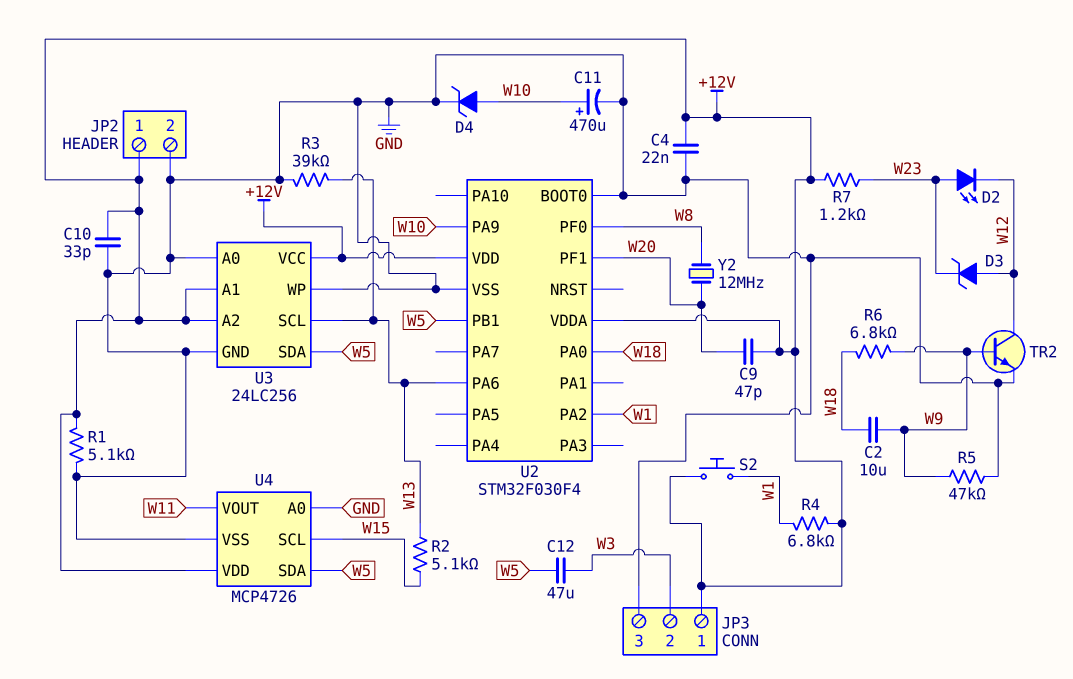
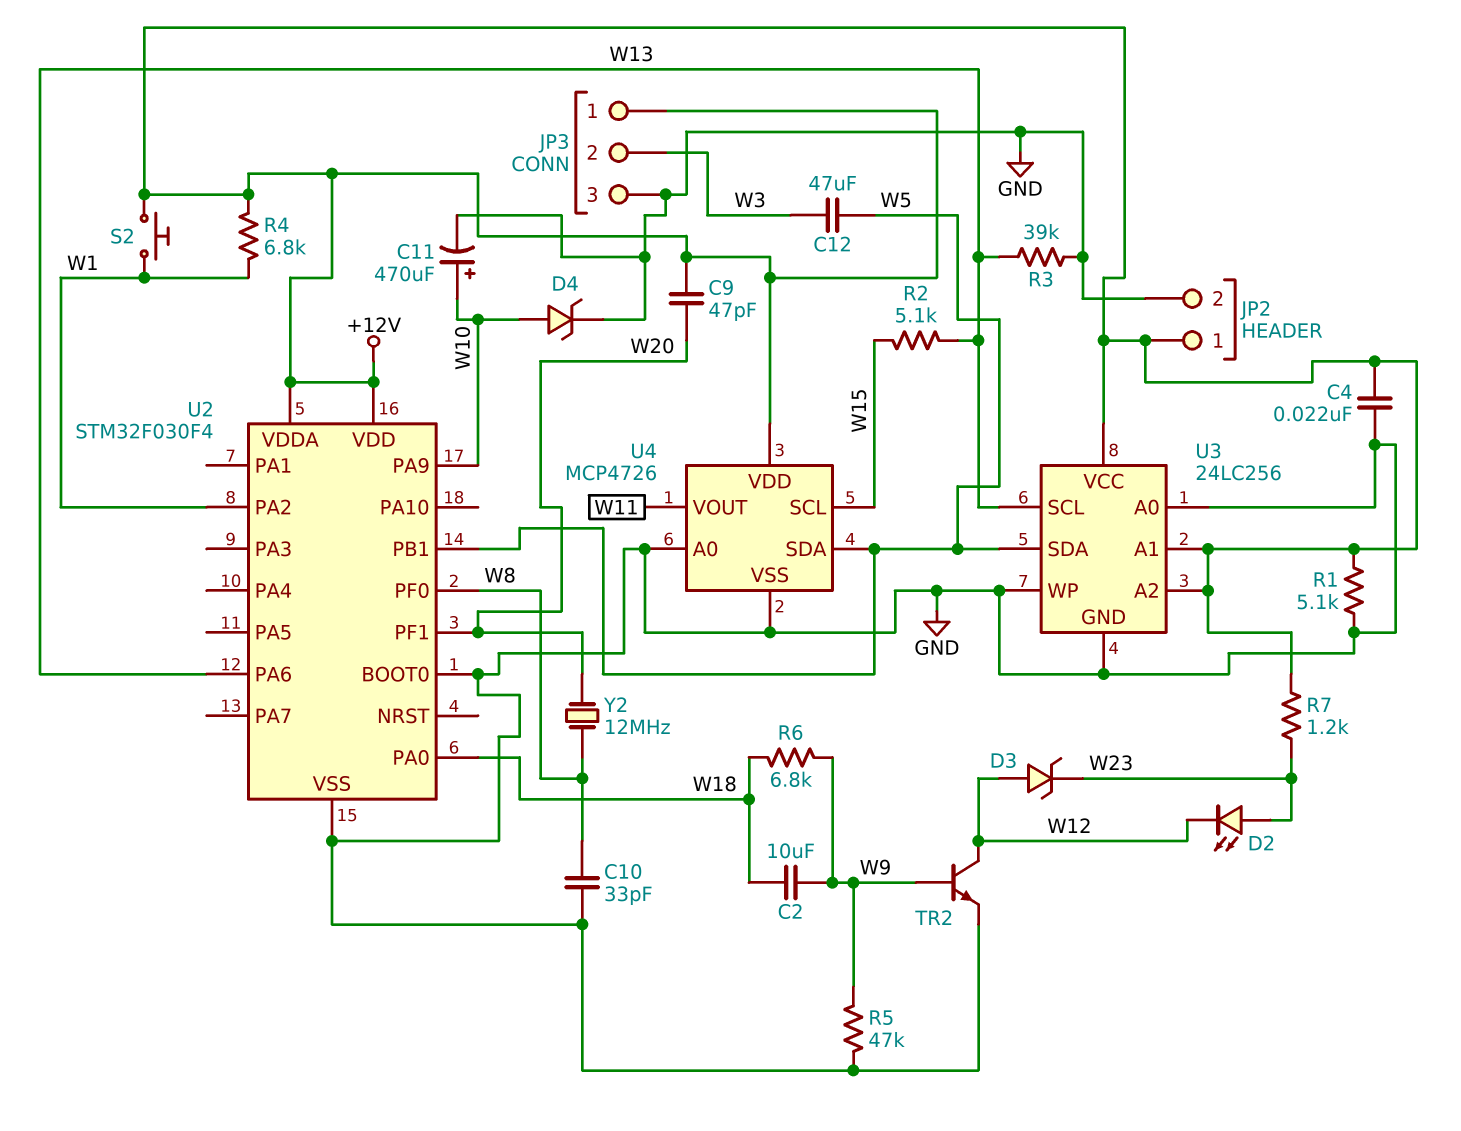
C10: 33pF (+12V, GND) -> 33pF (GND, W8)

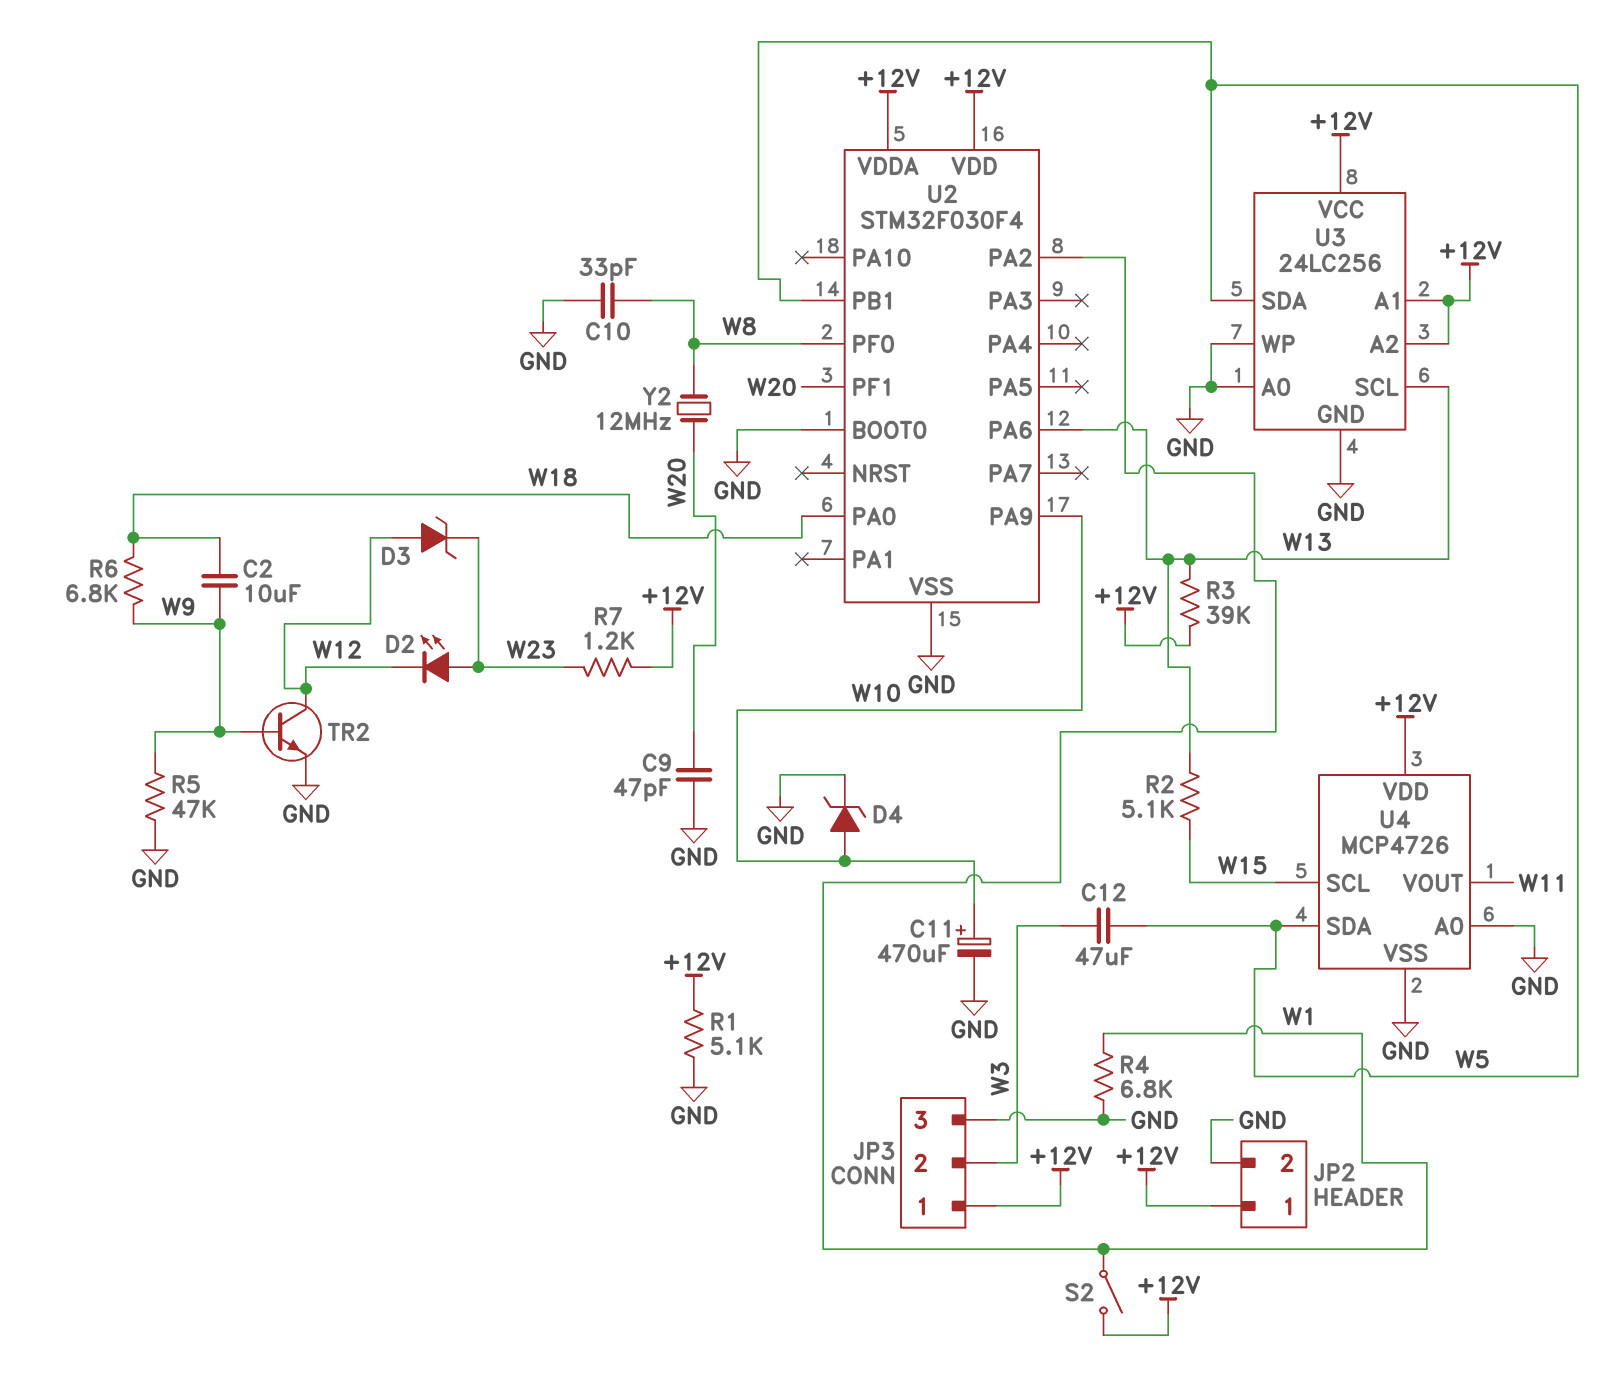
C4: 22nF (+12V, GND) -> none
C9: 47pF (+12V, W20) -> 47pF (GND, W20)
R3: 39k (GND, W13) -> 39k (+12V, W13)
R4: 6.8k (+12V, W1) -> 6.8k (GND, W1)
S2: button (+12V, W1) -> switch (+12V, W1)

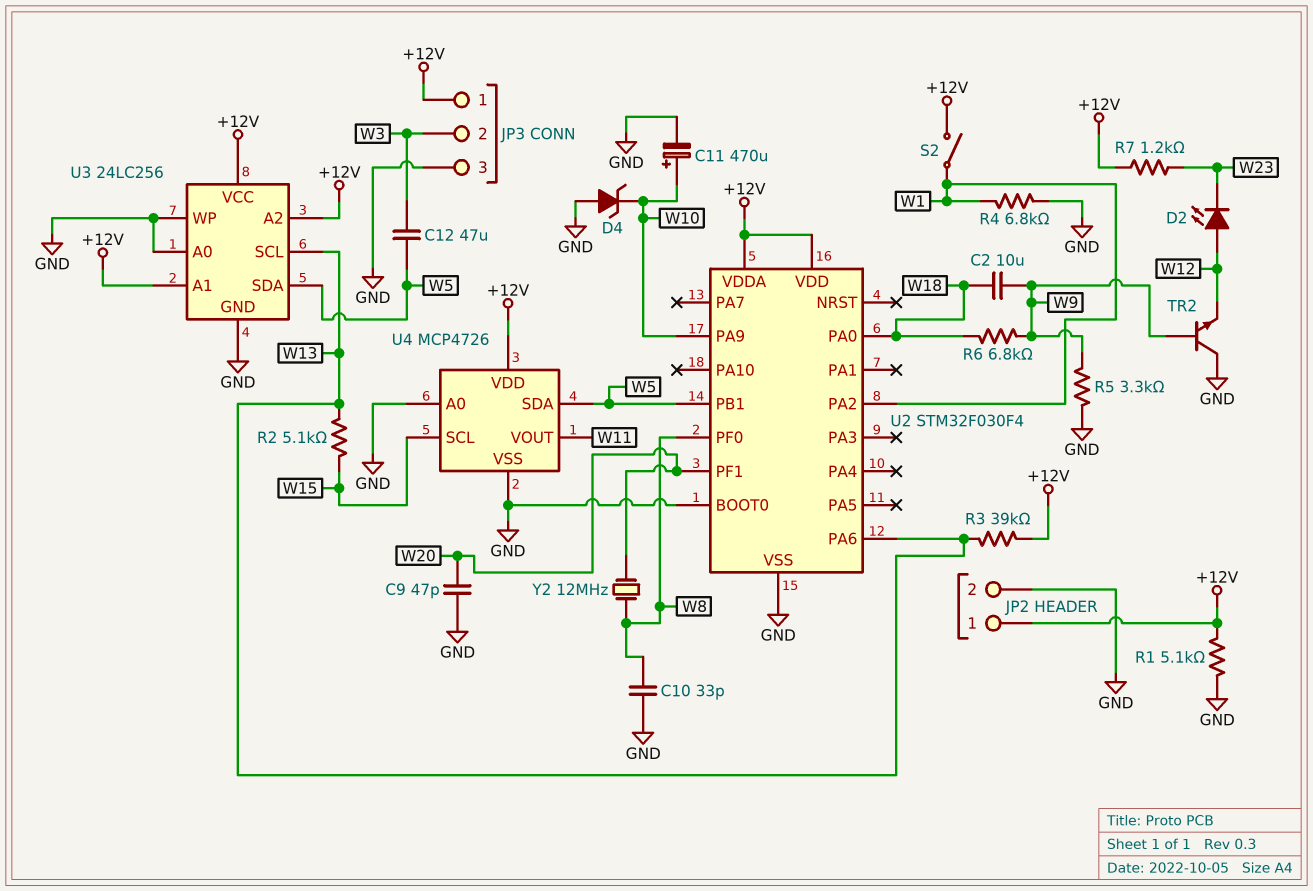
D2: LED (A W23, K W12) -> LED (A W12, K W23)
D3: zener (A W12, K W23) -> none
D4: zener (A W10, K GND) -> zener (A GND, K W10)
R5: 47k (GND, W9) -> 3.3k (GND, W9)
TR2: NPN (B W9, C W12, E GND) -> NPN (B W9, C GND, E W12)

